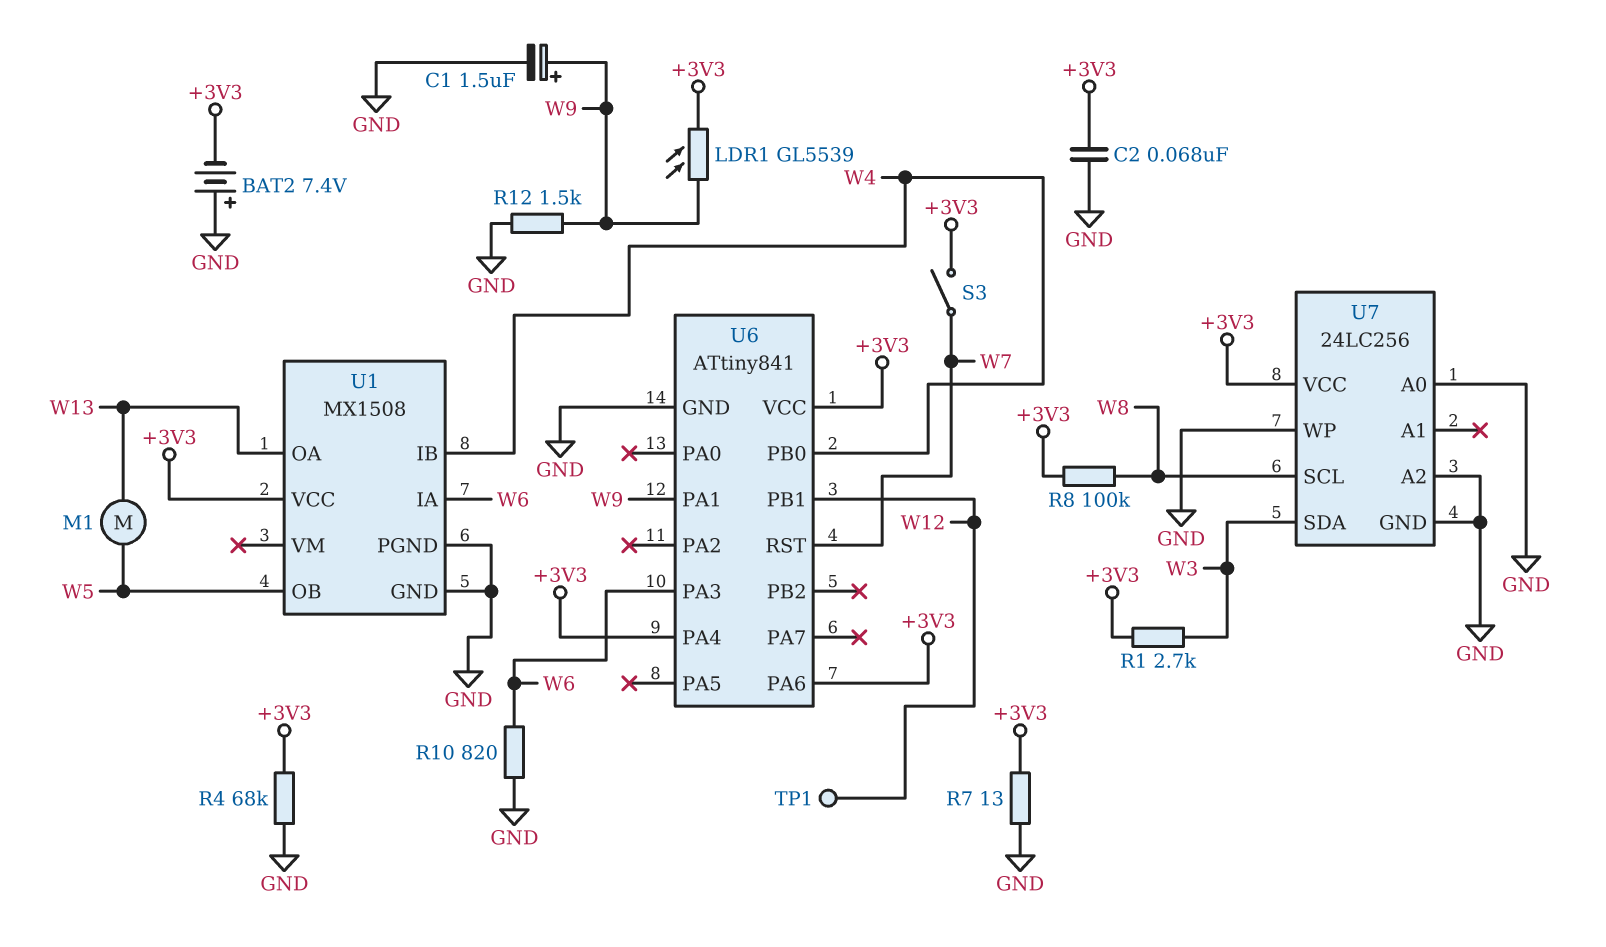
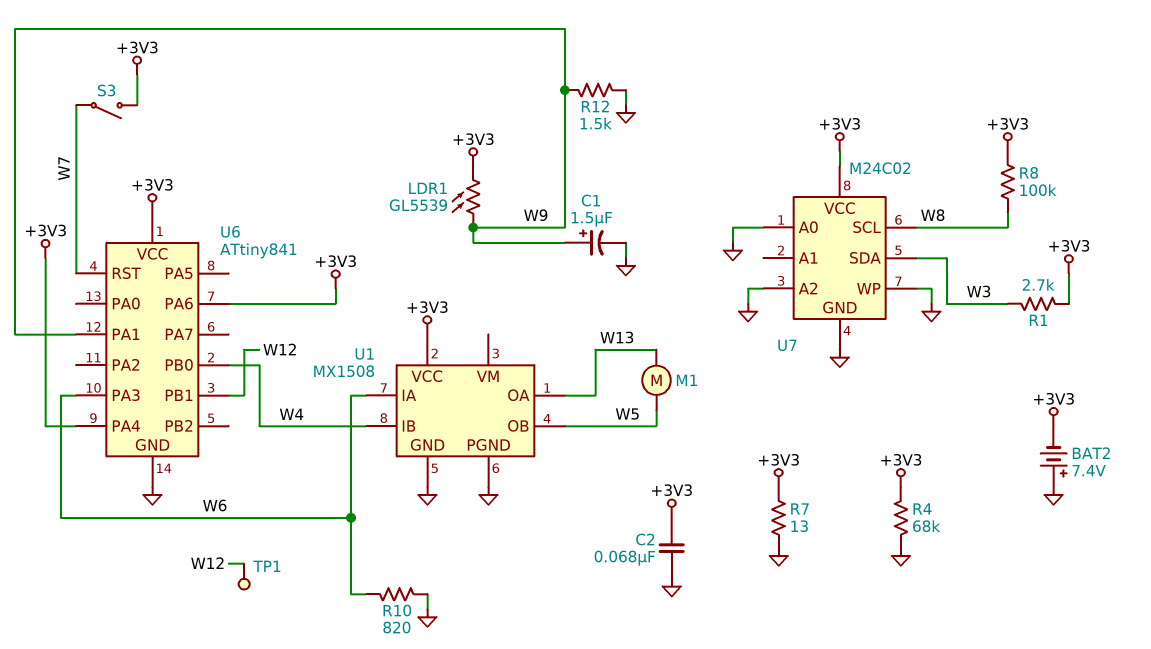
U7: 24LC256 -> M24C02

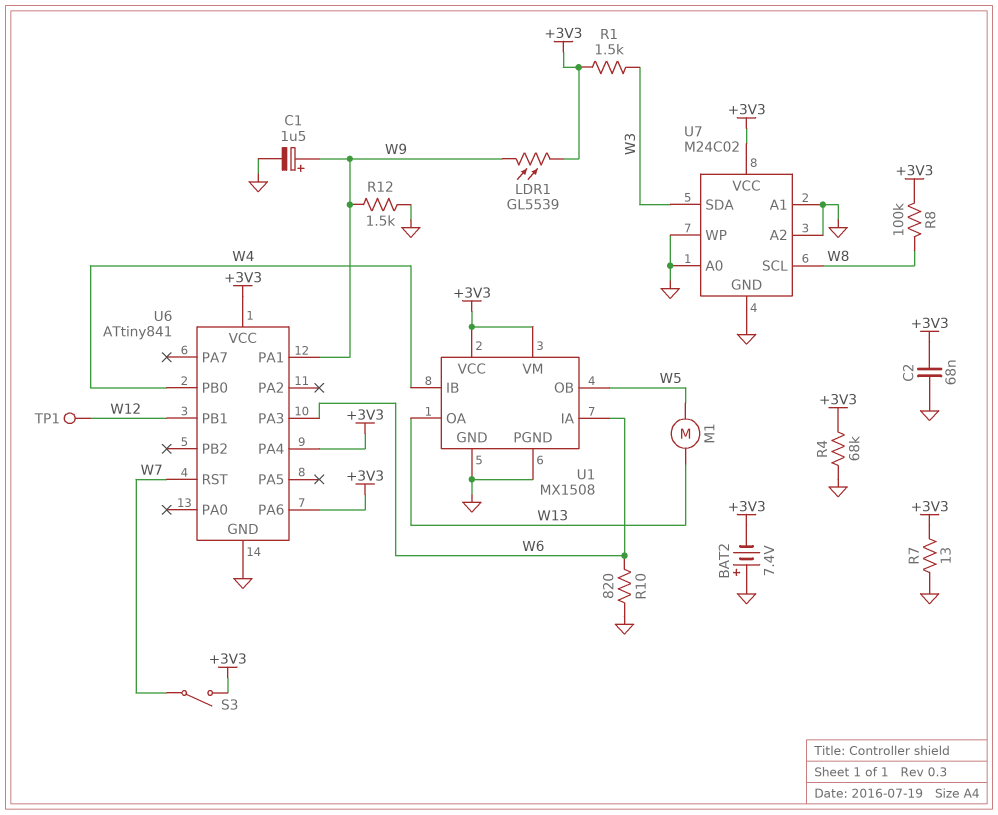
R1: 2.7k (+3V3, W3) -> 1.5k (+3V3, W3)
U1 pin VM: none -> +3V3
U7 pin A1: none -> GND

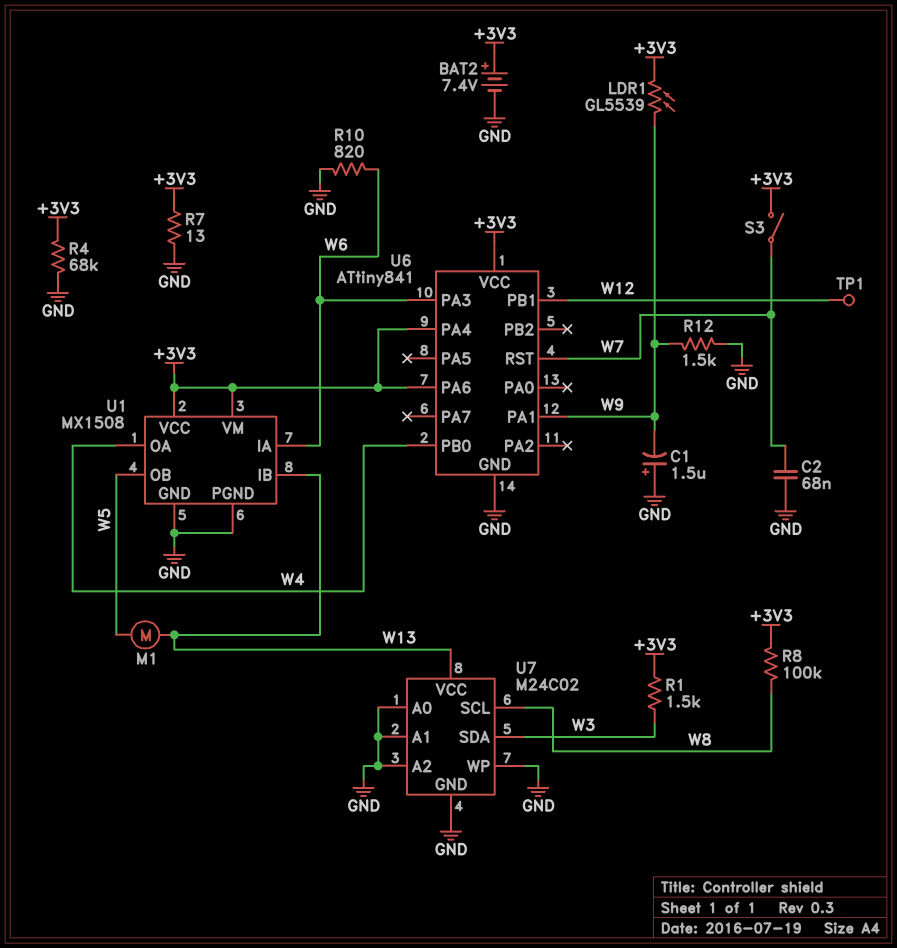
BAT2: 7.4V (plus GND, minus +3V3) -> 7.4V (plus +3V3, minus GND)
C1: 1.5uF (plus W9, minus GND) -> 1.5uF (plus GND, minus W9)
C2: 68nF (+3V3, GND) -> 68nF (GND, W7)
U1 pin IB: W4 -> W13
U1 pin OA: W13 -> W4
U7 pin VCC: +3V3 -> W13

